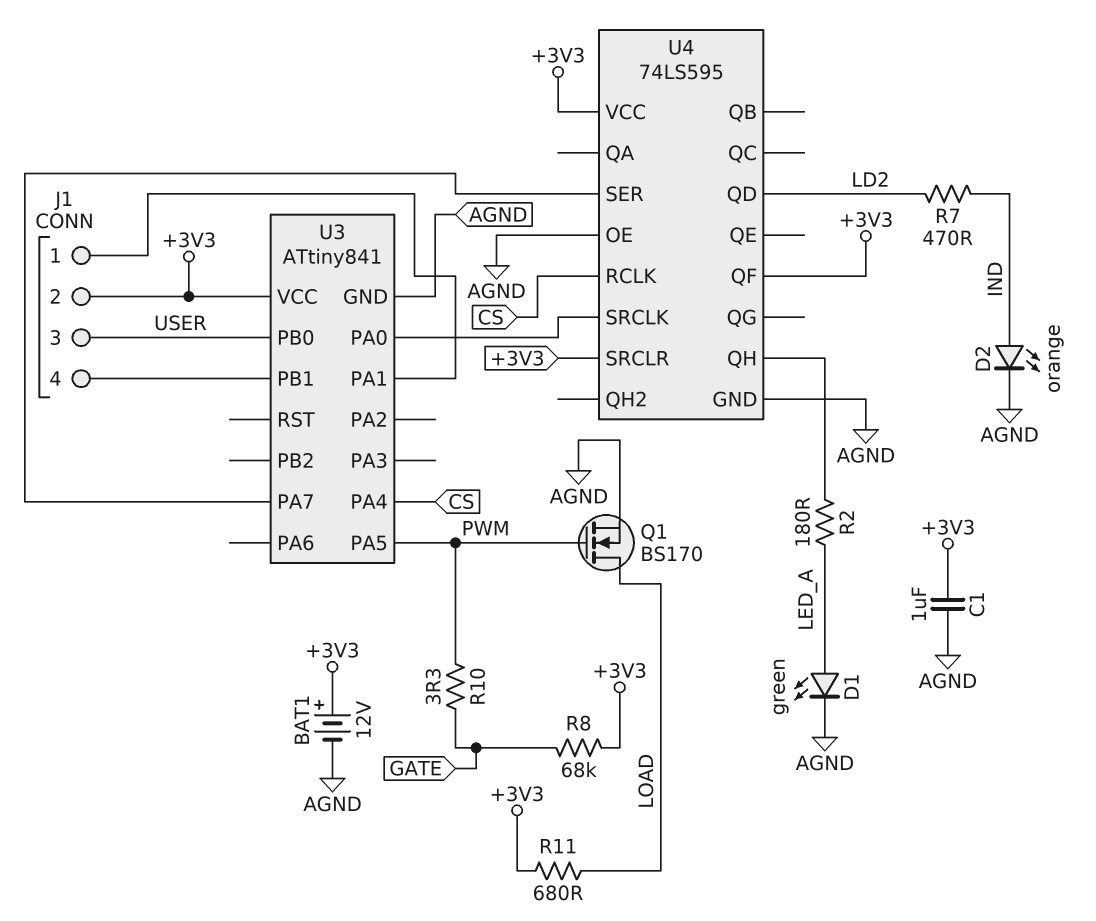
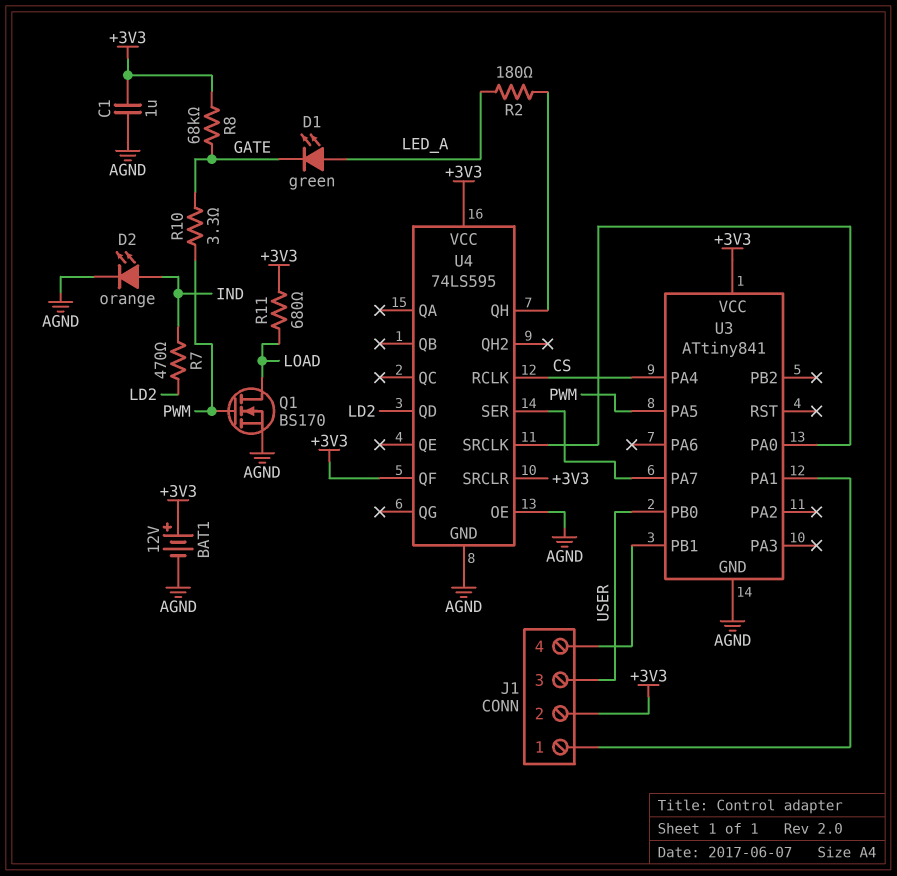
D1: LED green (A LED_A, K AGND) -> LED green (A LED_A, K GATE)

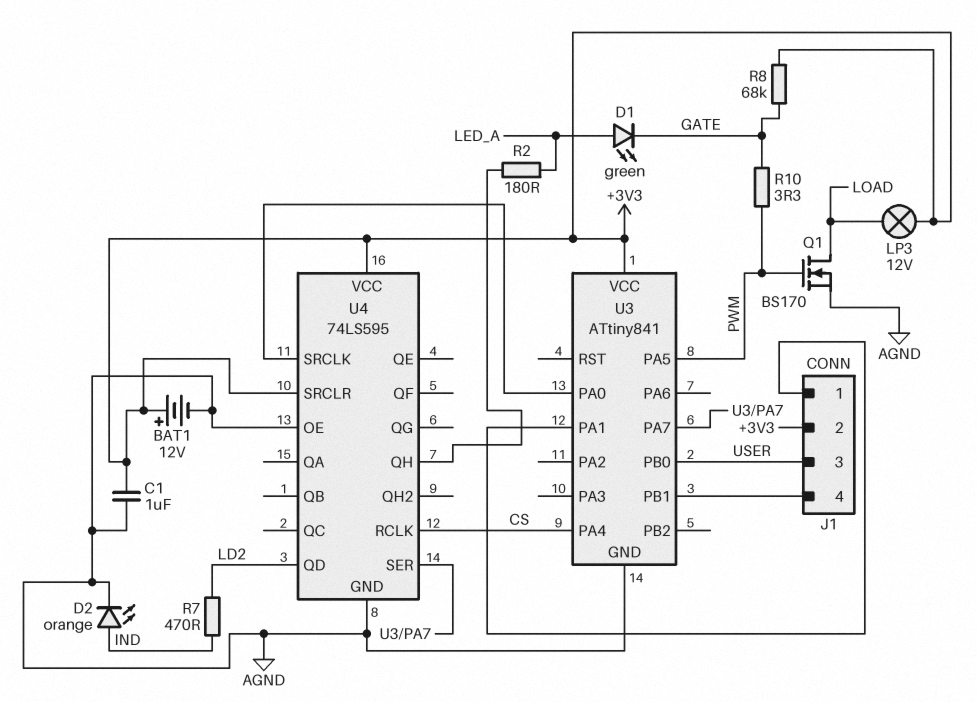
LP3: none -> lamp 12V (+3V3, LOAD)
R11: 680 (+3V3, LOAD) -> none
U4 pin QF: +3V3 -> none

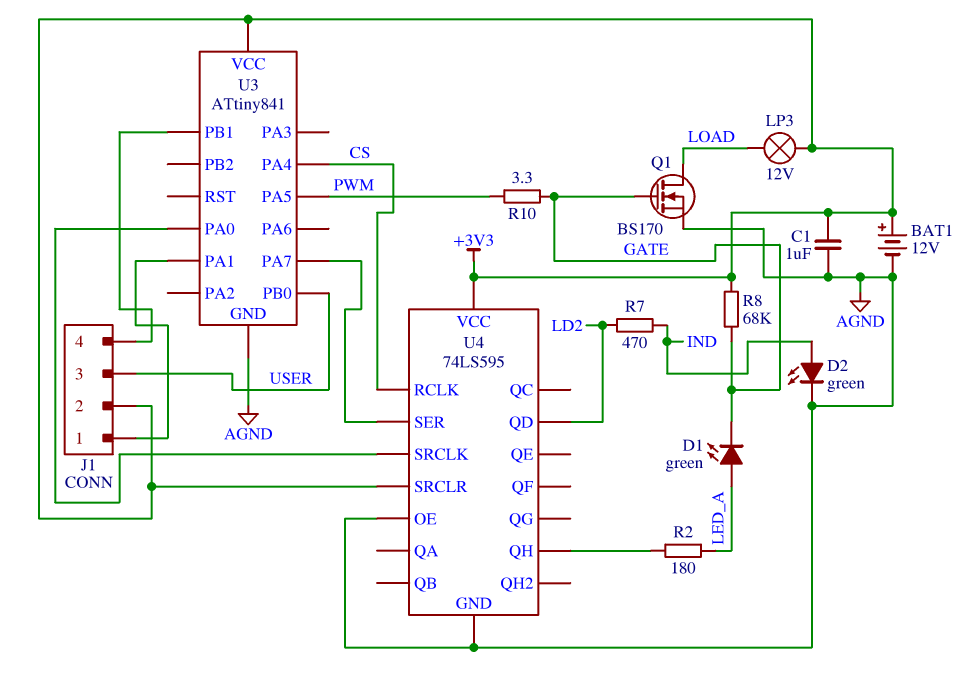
D2: LED orange (A IND, K AGND) -> LED green (A IND, K AGND)
Q1: NMOS BS170 (G PWM, D LOAD, S AGND) -> NMOS BS170 (G GATE, D LOAD, S AGND)

